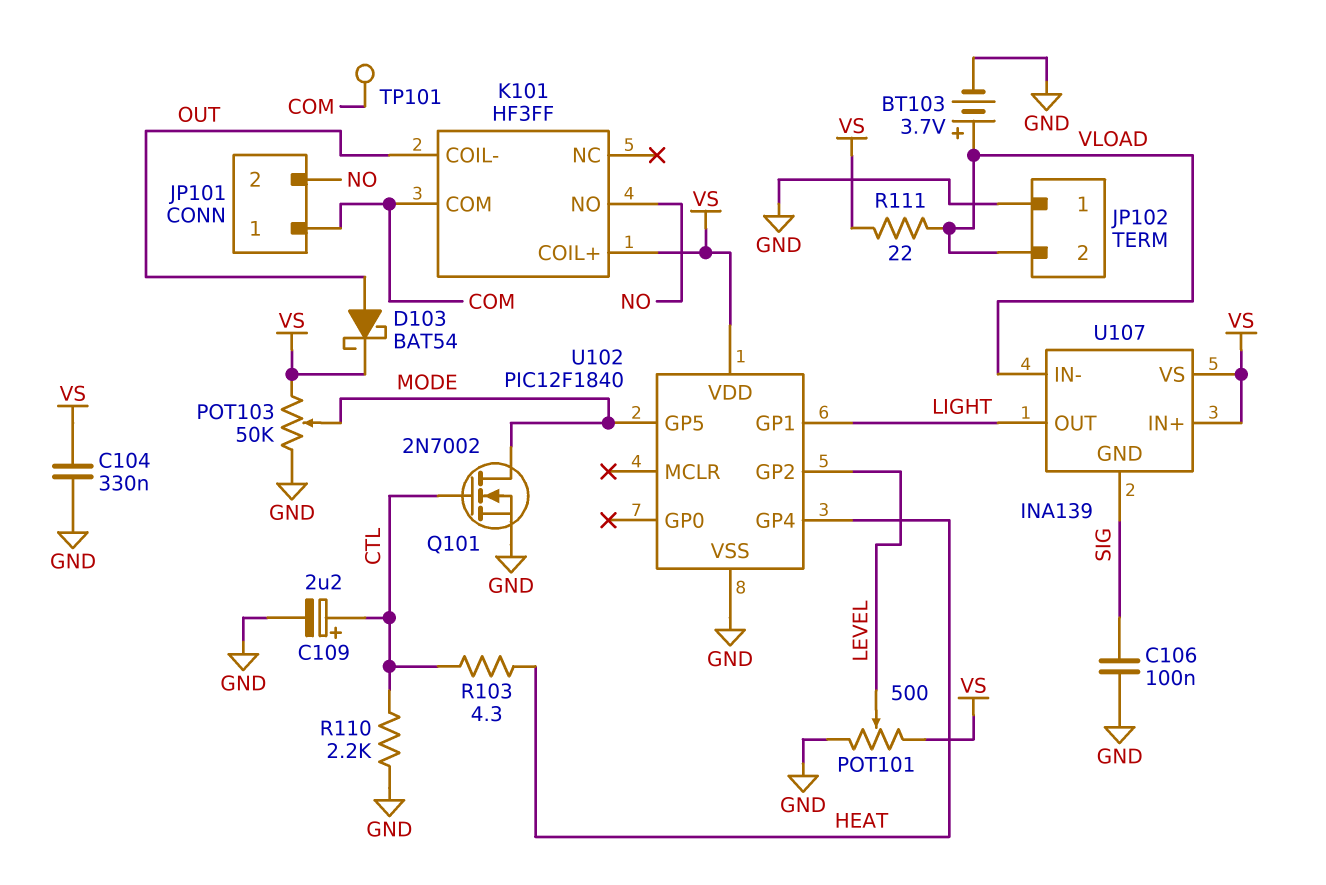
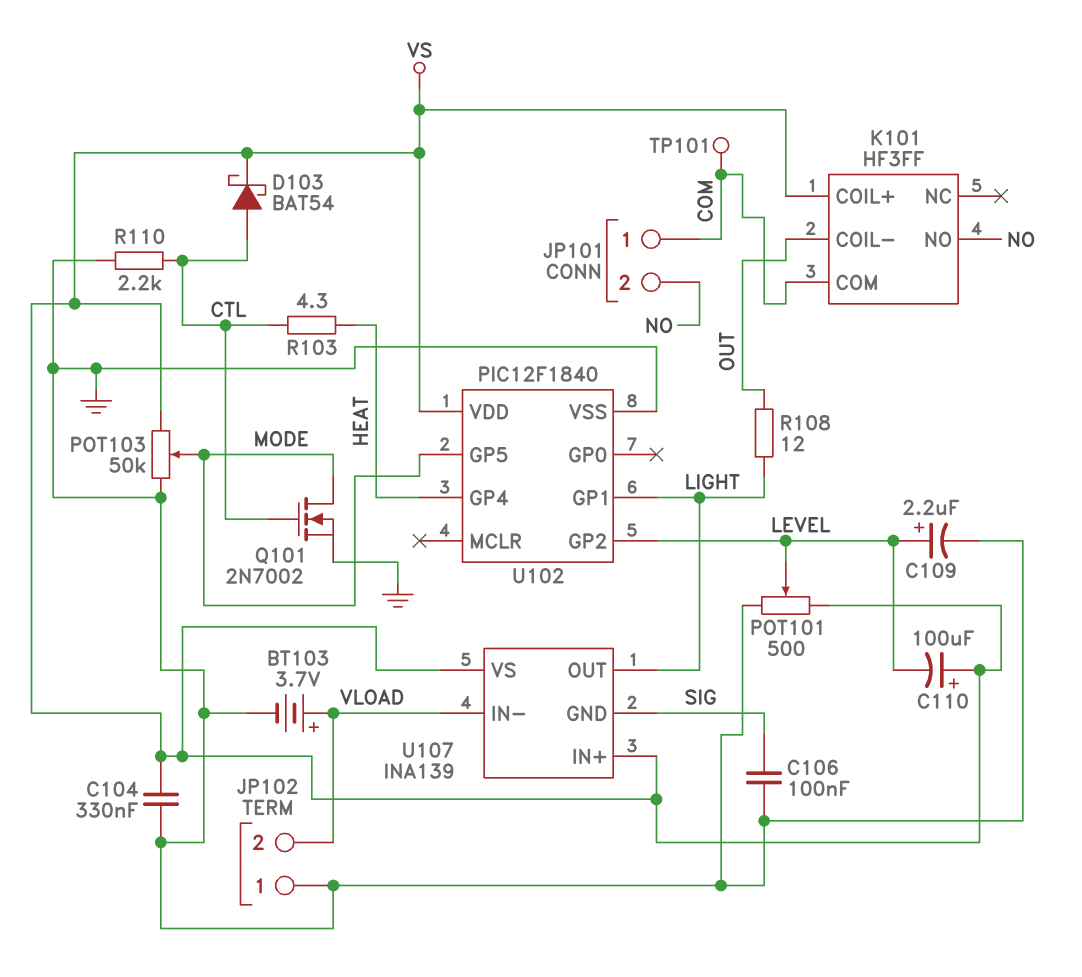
C109: 2.2uF (plus CTL, minus GND) -> 2.2uF (plus LEVEL, minus GND)
C110: none -> 100uF (plus VS, minus LEVEL)
D103: schottky BAT54 (A OUT, K VS) -> schottky BAT54 (A CTL, K VS)
R108: none -> 12 (LIGHT, OUT)
R111: 22 (VLOAD, VS) -> none

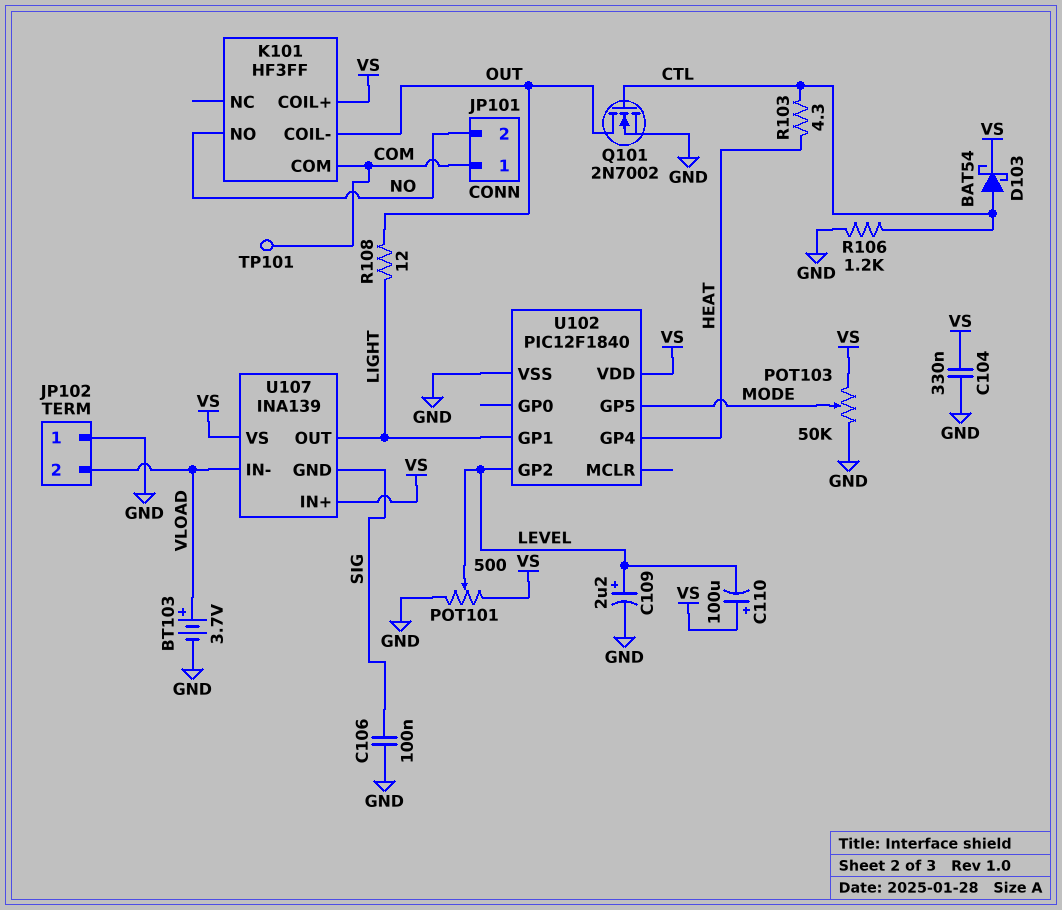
Q101: NMOS 2N7002 (G CTL, D MODE, S GND) -> NMOS 2N7002 (G CTL, D OUT, S GND)
R106: none -> 1.2k (CTL, GND)
R110: 2.2k (CTL, GND) -> none

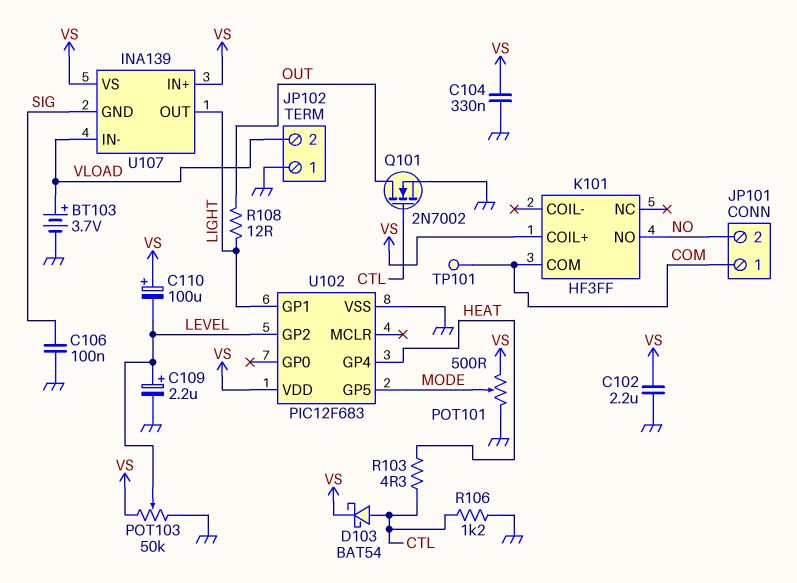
C102: none -> 2.2uF (GND, VS)
K101 pin COIL-: OUT -> none
POT101: 500 (GND, VS, wiper LEVEL) -> 500 (GND, VS, wiper MODE)
POT103: 50k (GND, VS, wiper MODE) -> 50k (GND, VS, wiper LEVEL)
U102: PIC12F1840 -> PIC12F683

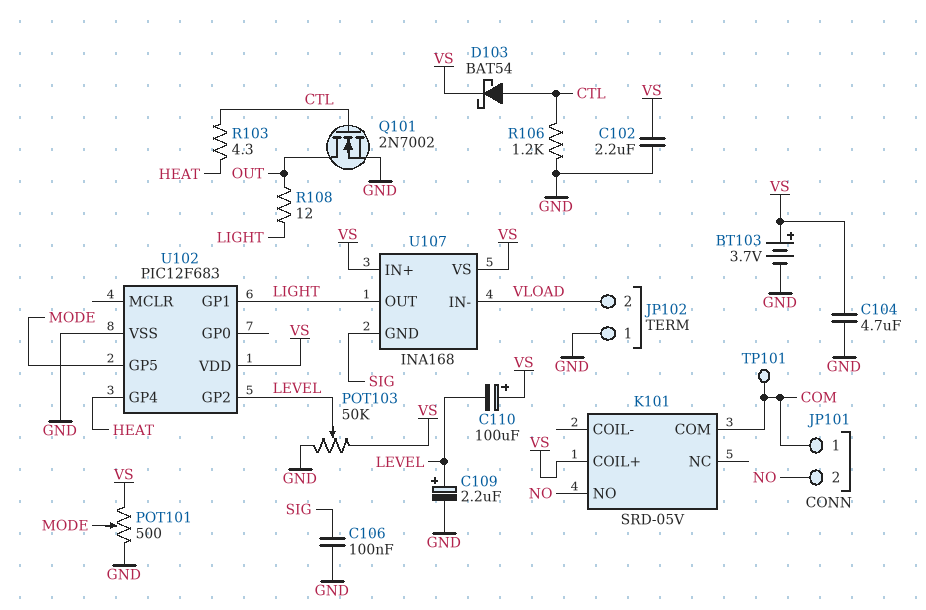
BT103: 3.7V (plus VLOAD, minus GND) -> 3.7V (plus VS, minus GND)
C104: 330nF (GND, VS) -> 4.7uF (GND, VS)
K101: HF3FF -> SRD-05V
U107: INA139 -> INA168

